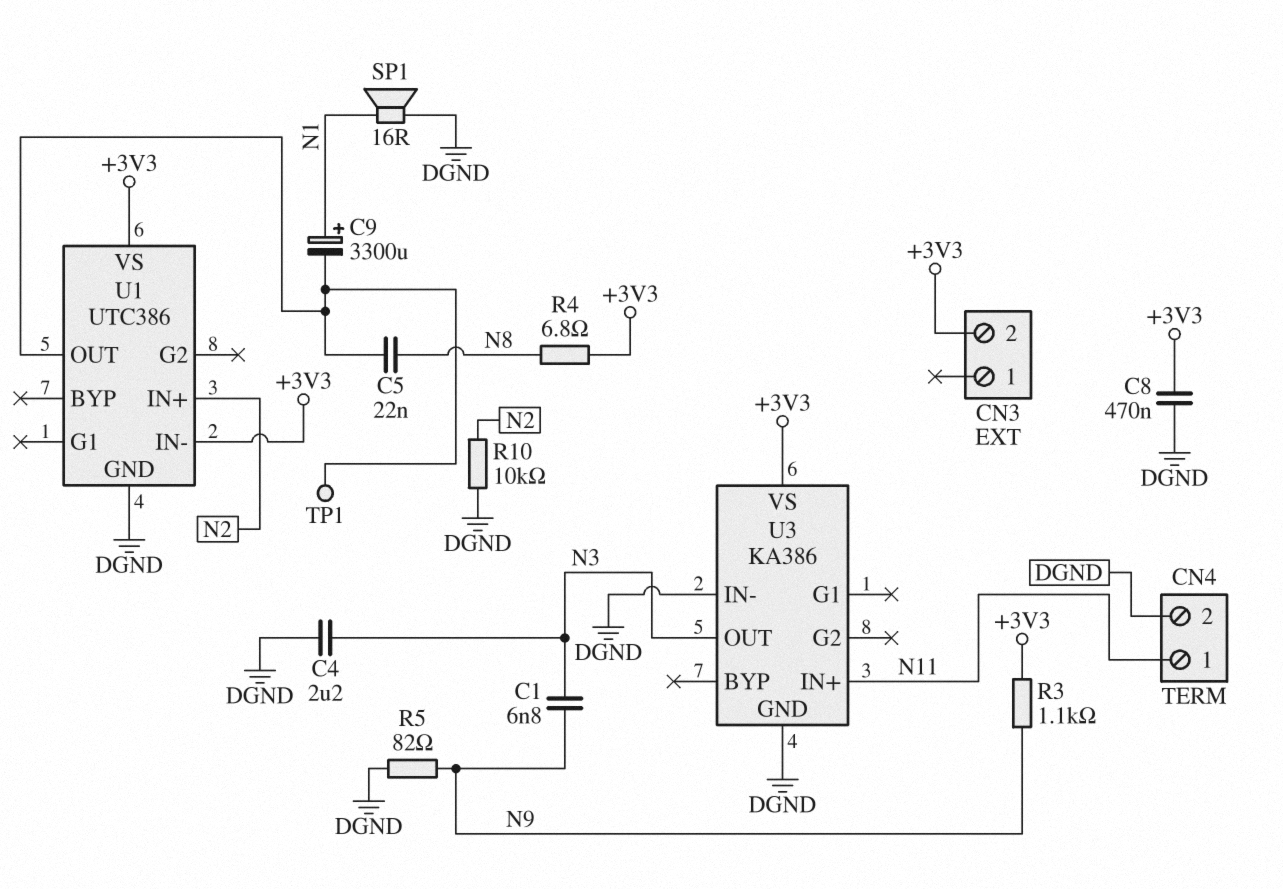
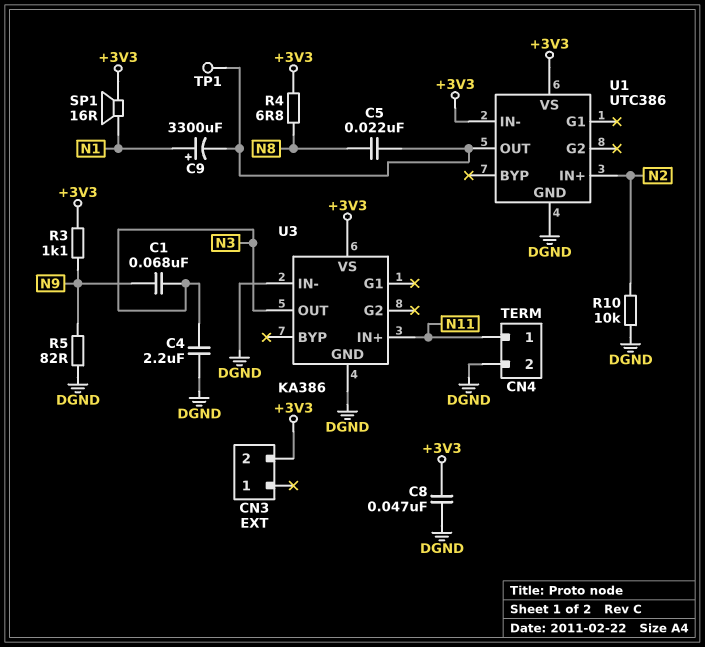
C1: 6.8nF (N3, N9) -> 68nF (N3, N9)
C8: 470nF (+3V3, DGND) -> 47nF (+3V3, DGND)
SP1: speaker 16R (DGND, N1) -> speaker 16R (+3V3, N1)

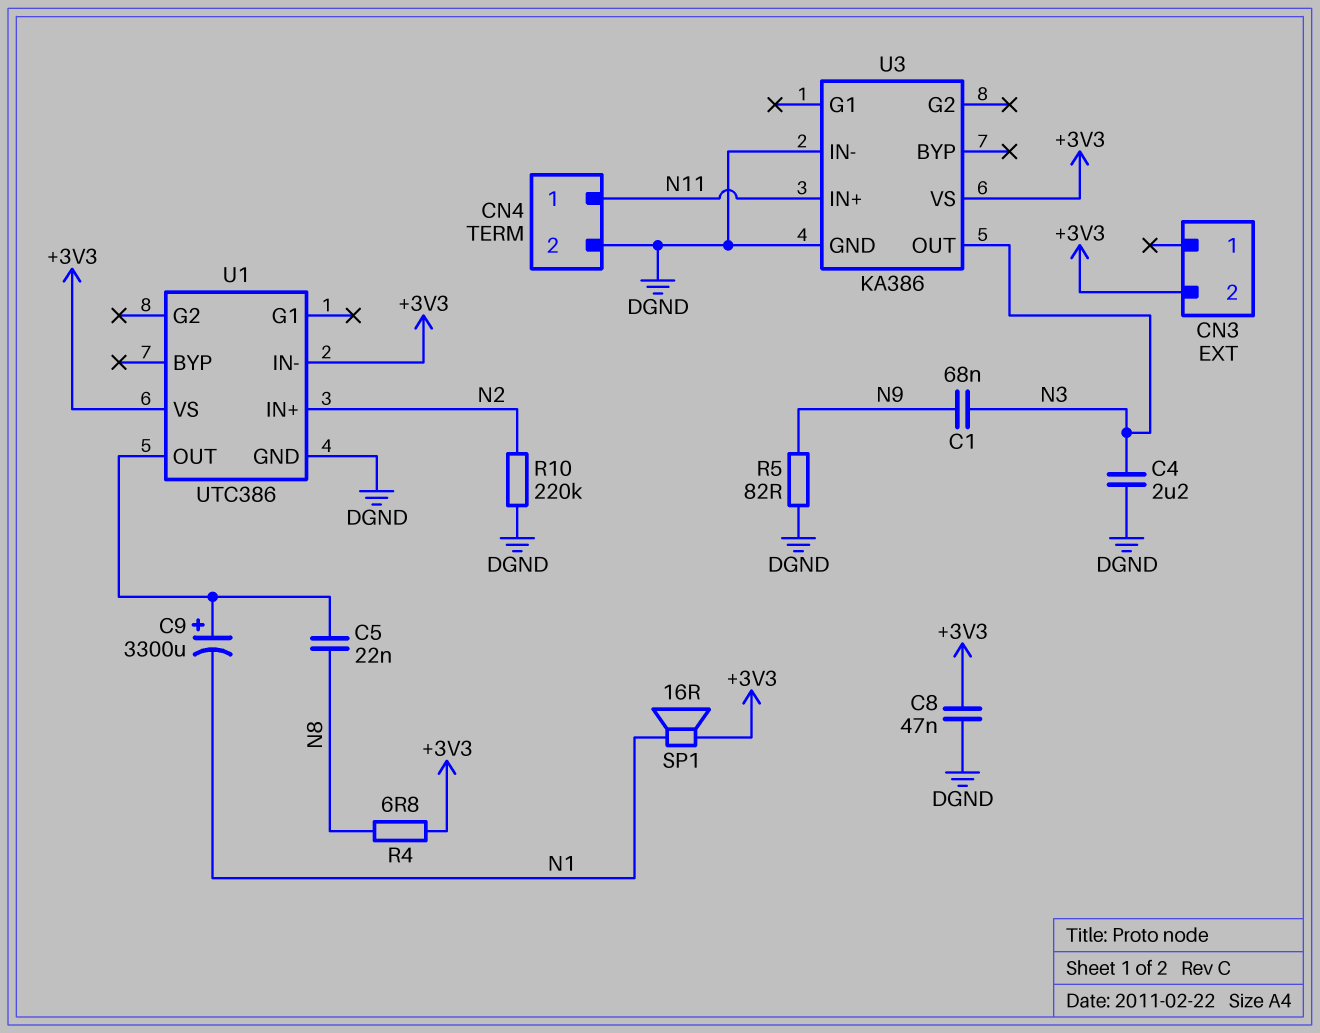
C9: 3300uF (plus N1, minus U1/OUT) -> 3300uF (plus U1/OUT, minus N1)
R3: 1.1k (+3V3, N9) -> none
R10: 10k (DGND, N2) -> 220k (DGND, N2)
TP1: test point (U1/OUT) -> none

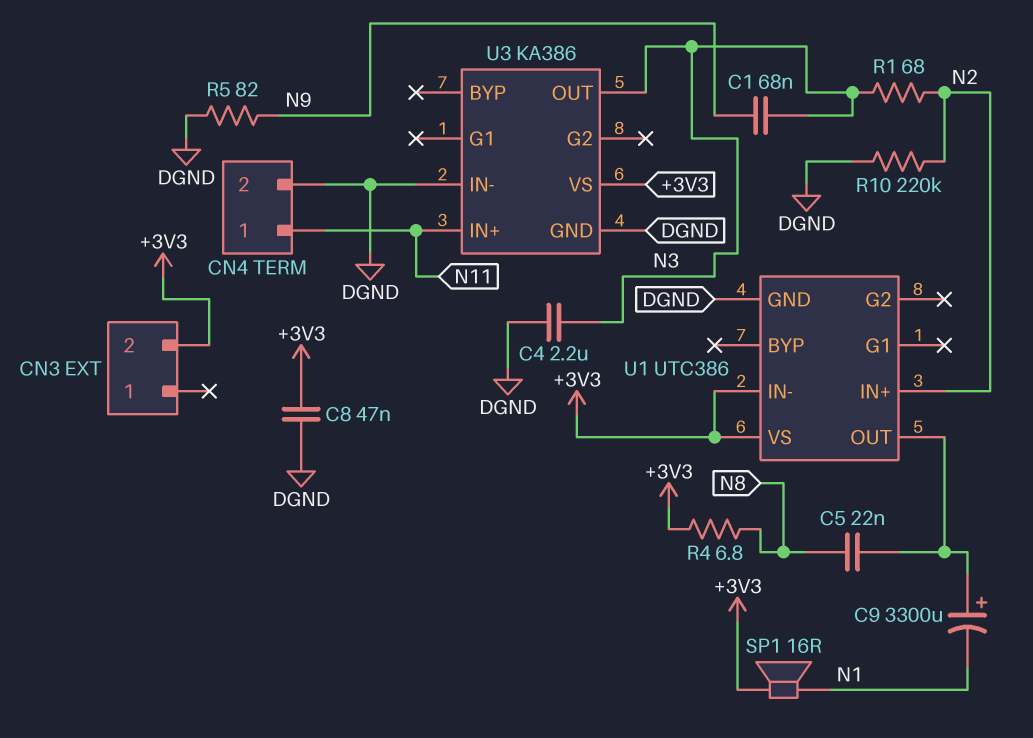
R1: none -> 68 (N2, N3)

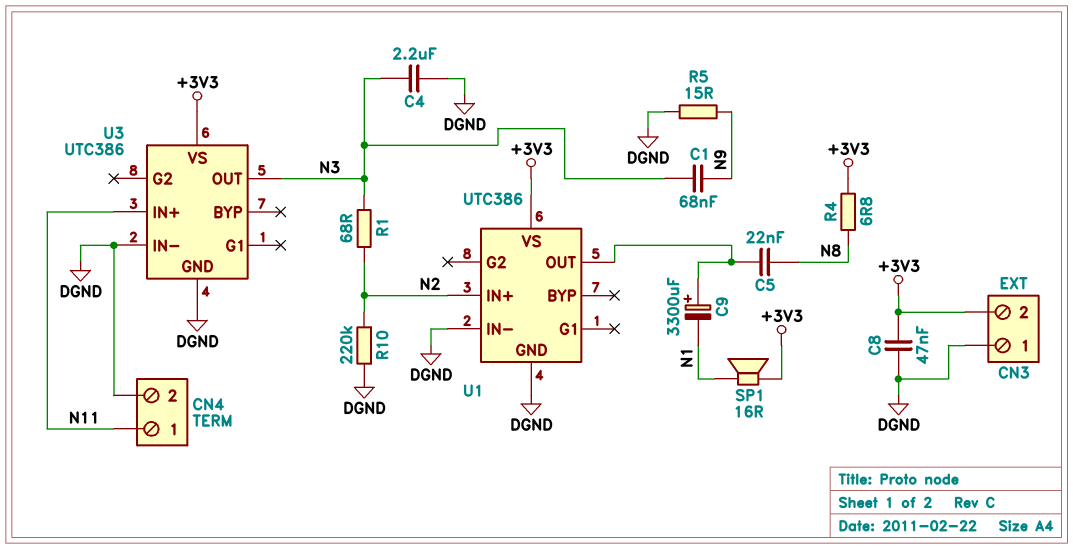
CN3 pin 1: none -> DGND
R5: 82 (DGND, N9) -> 15 (DGND, N9)
U1 pin IN-: +3V3 -> DGND
U3: KA386 -> UTC386

